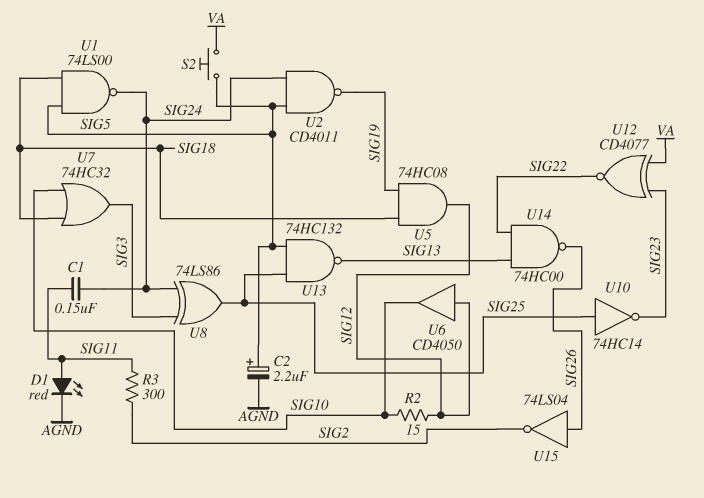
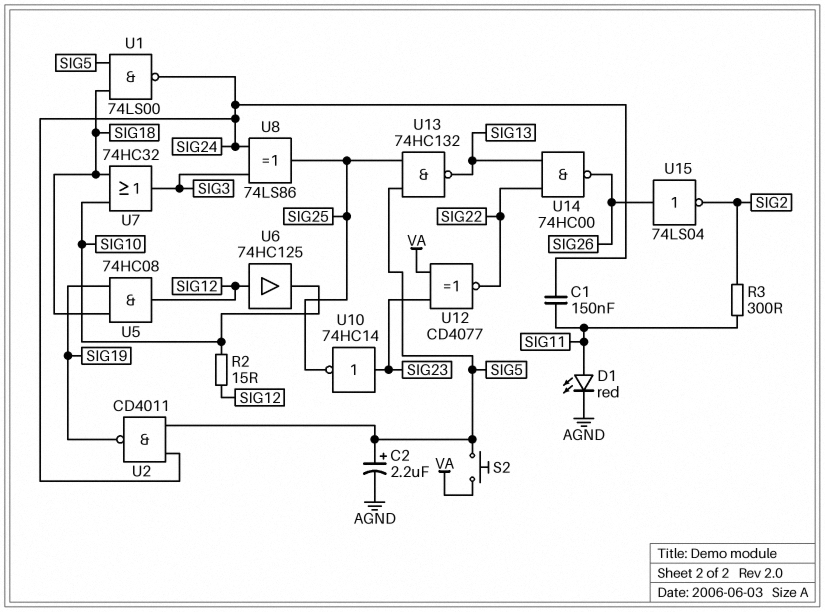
U6: buffer CD4050 (in SIG12, out SIG10) -> buffer 74HC125 (in SIG12, out SIG10)
U10: NOT 74HC14 (in SIG25, out SIG23) -> NOT 74HC14 (in SIG23, out SIG25)

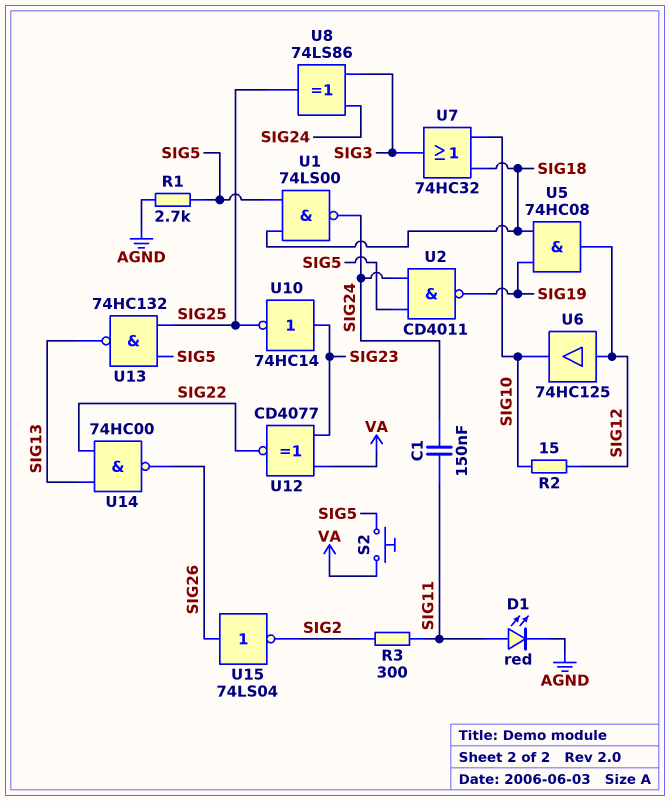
C2: 2.2uF (plus SIG5, minus AGND) -> none
R1: none -> 2.7k (AGND, SIG5)

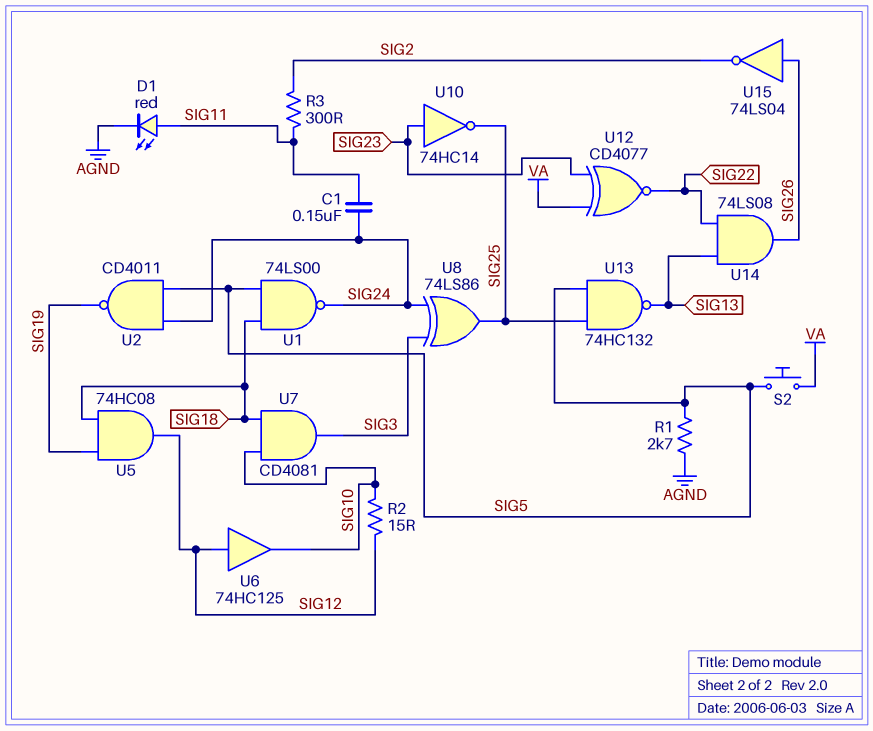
U7: OR 74HC32 (in SIG10, in SIG18, out SIG3) -> AND CD4081 (in SIG10, in SIG18, out SIG3)
U14: NAND 74HC00 (in SIG13, in SIG22, out SIG26) -> AND 74LS08 (in SIG13, in SIG22, out SIG26)

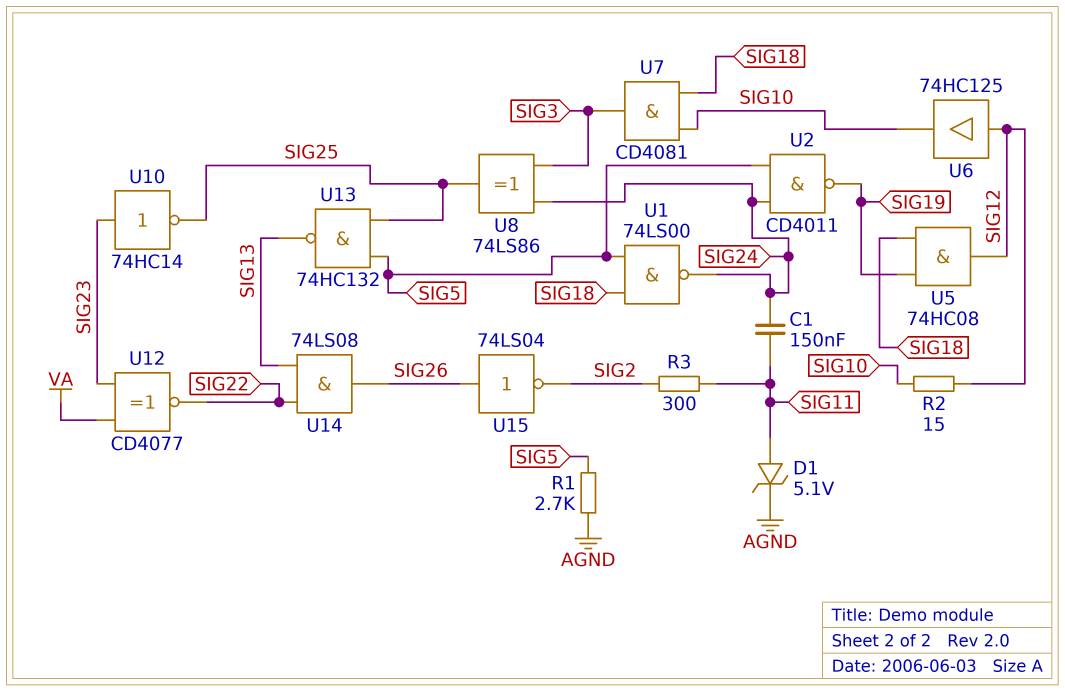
D1: LED red (A SIG11, K AGND) -> zener 5.1V (A SIG11, K AGND)
S2: button (SIG5, VA) -> none

